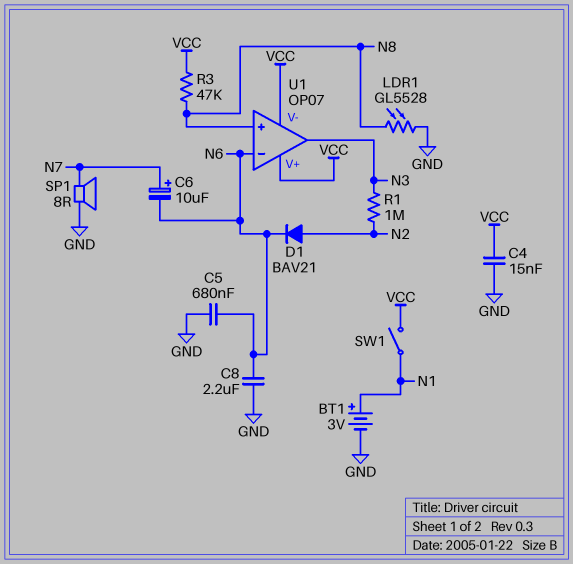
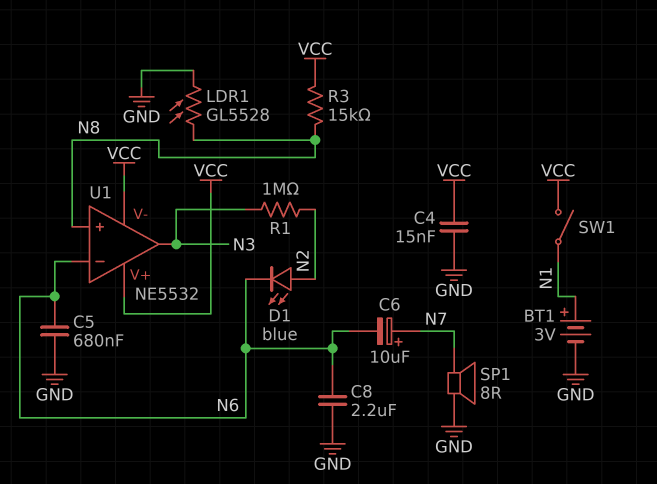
D1: diode BAV21 (A N2, K N6) -> LED blue (A N2, K N6)
R3: 47k (N8, VCC) -> 15k (N8, VCC)
U1: OP07 -> NE5532

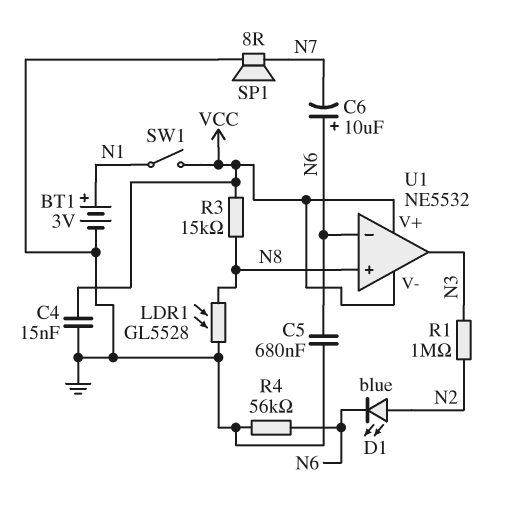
C6: 10uF (plus N7, minus N6) -> 10uF (plus N6, minus N7)
C8: 2.2uF (GND, N6) -> none
R4: none -> 56k (GND, N6)

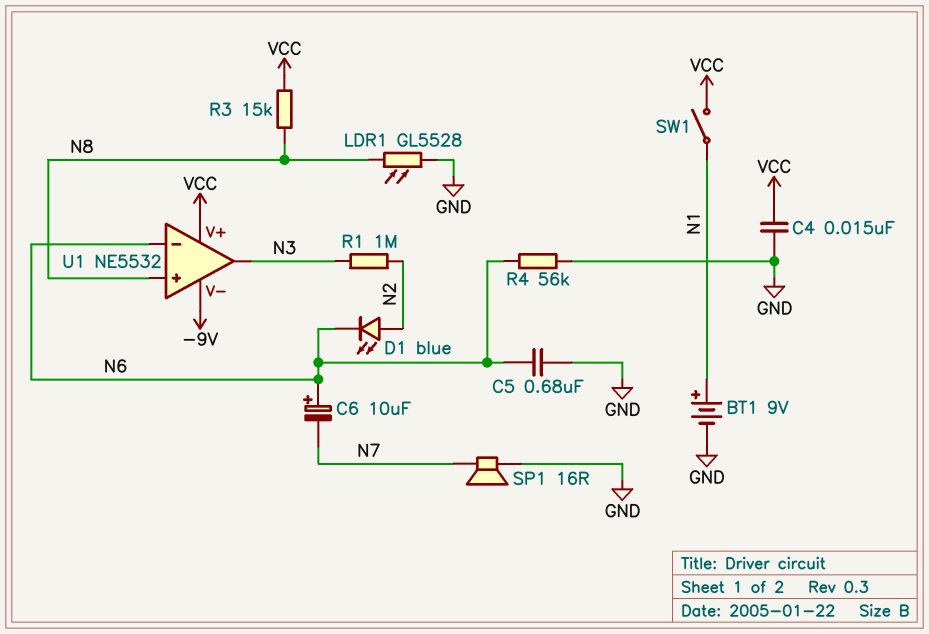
BT1: 3V (plus N1, minus GND) -> 9V (plus N1, minus GND)
SP1: speaker 8R (GND, N7) -> speaker 16R (GND, N7)
U1 pin V-: VCC -> -9V

